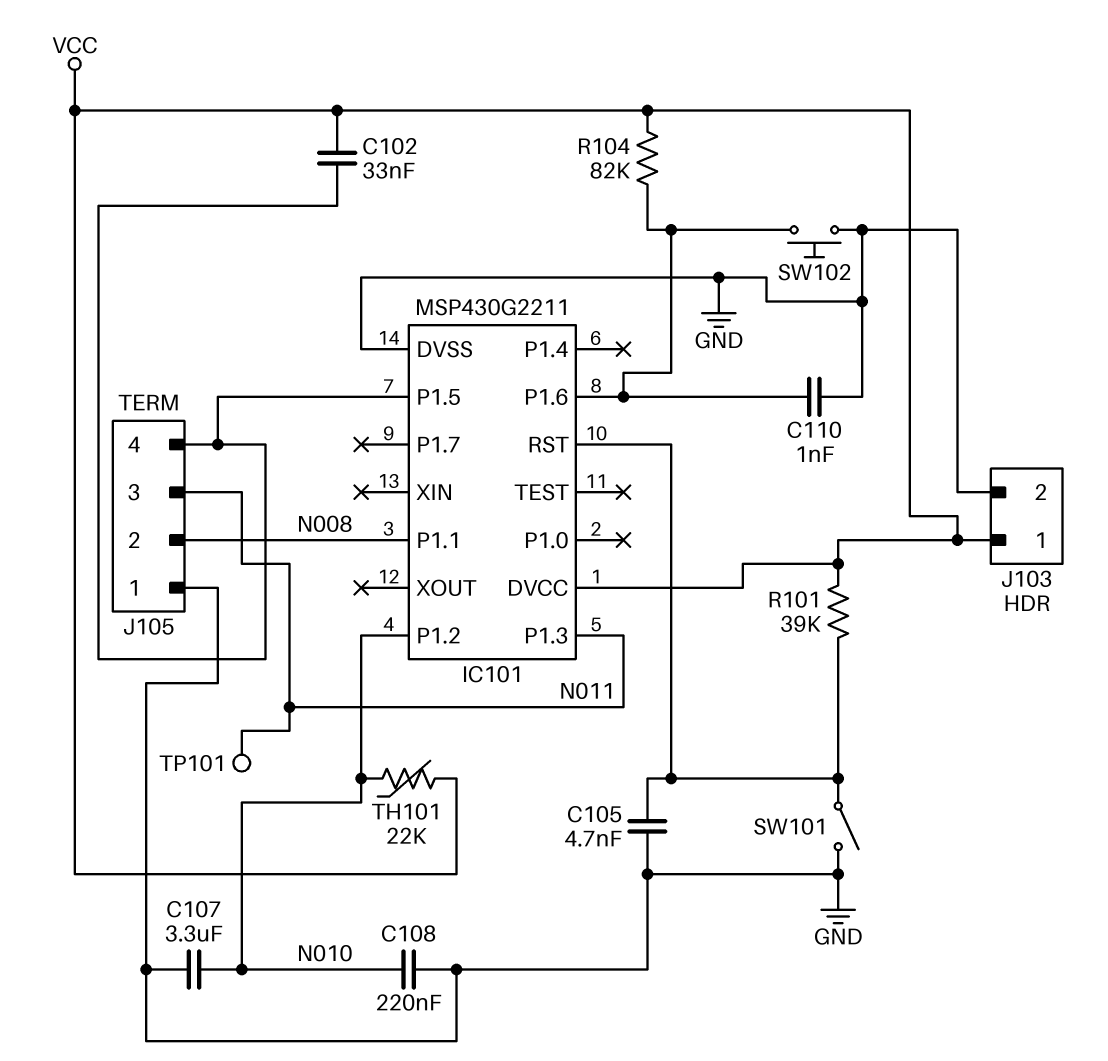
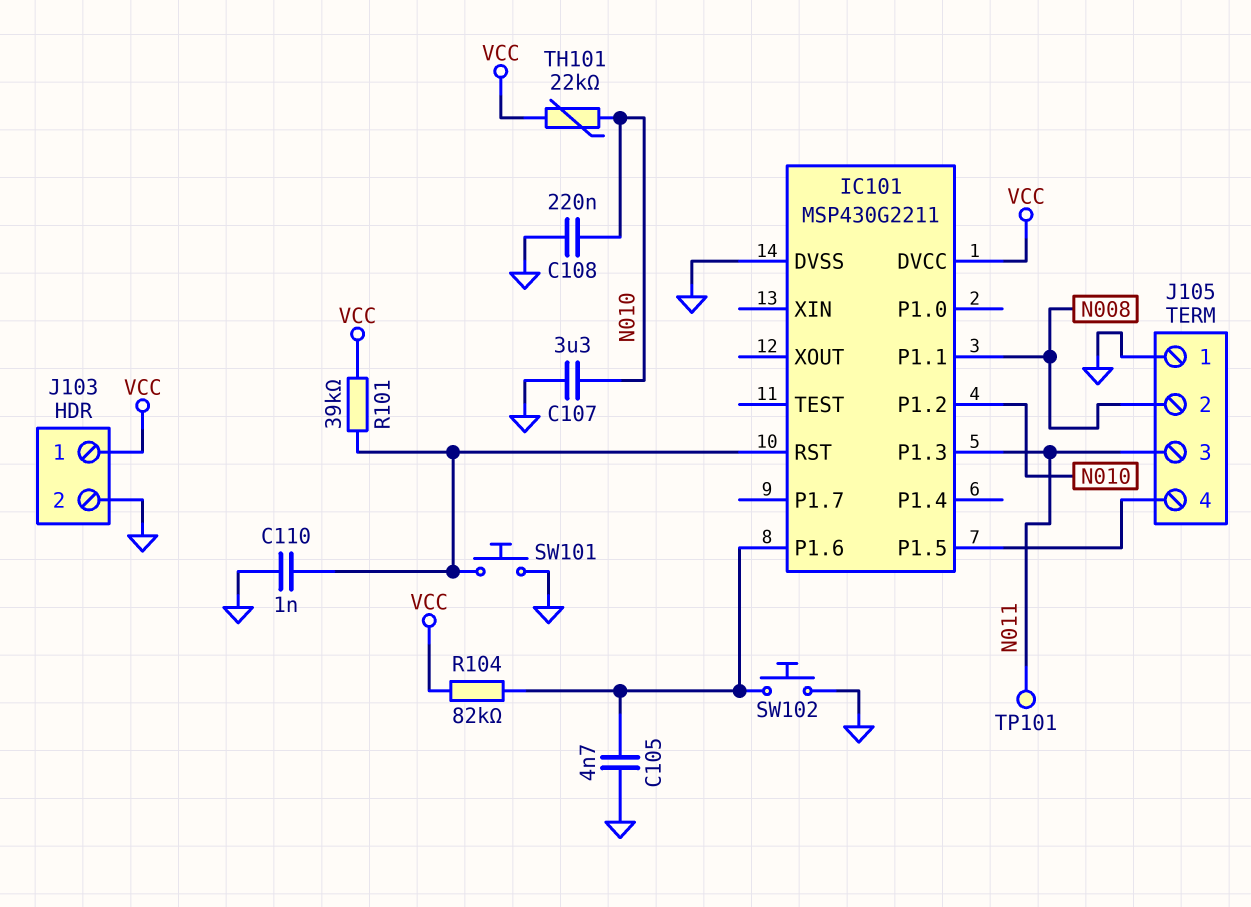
C102: 33nF (IC101/P1.5, VCC) -> none
C105: 4.7nF (GND, IC101/RST) -> 4.7nF (GND, IC101/P1.6)
C110: 1nF (GND, IC101/P1.6) -> 1nF (GND, IC101/RST)
SW101: switch (GND, IC101/RST) -> button (GND, IC101/RST)

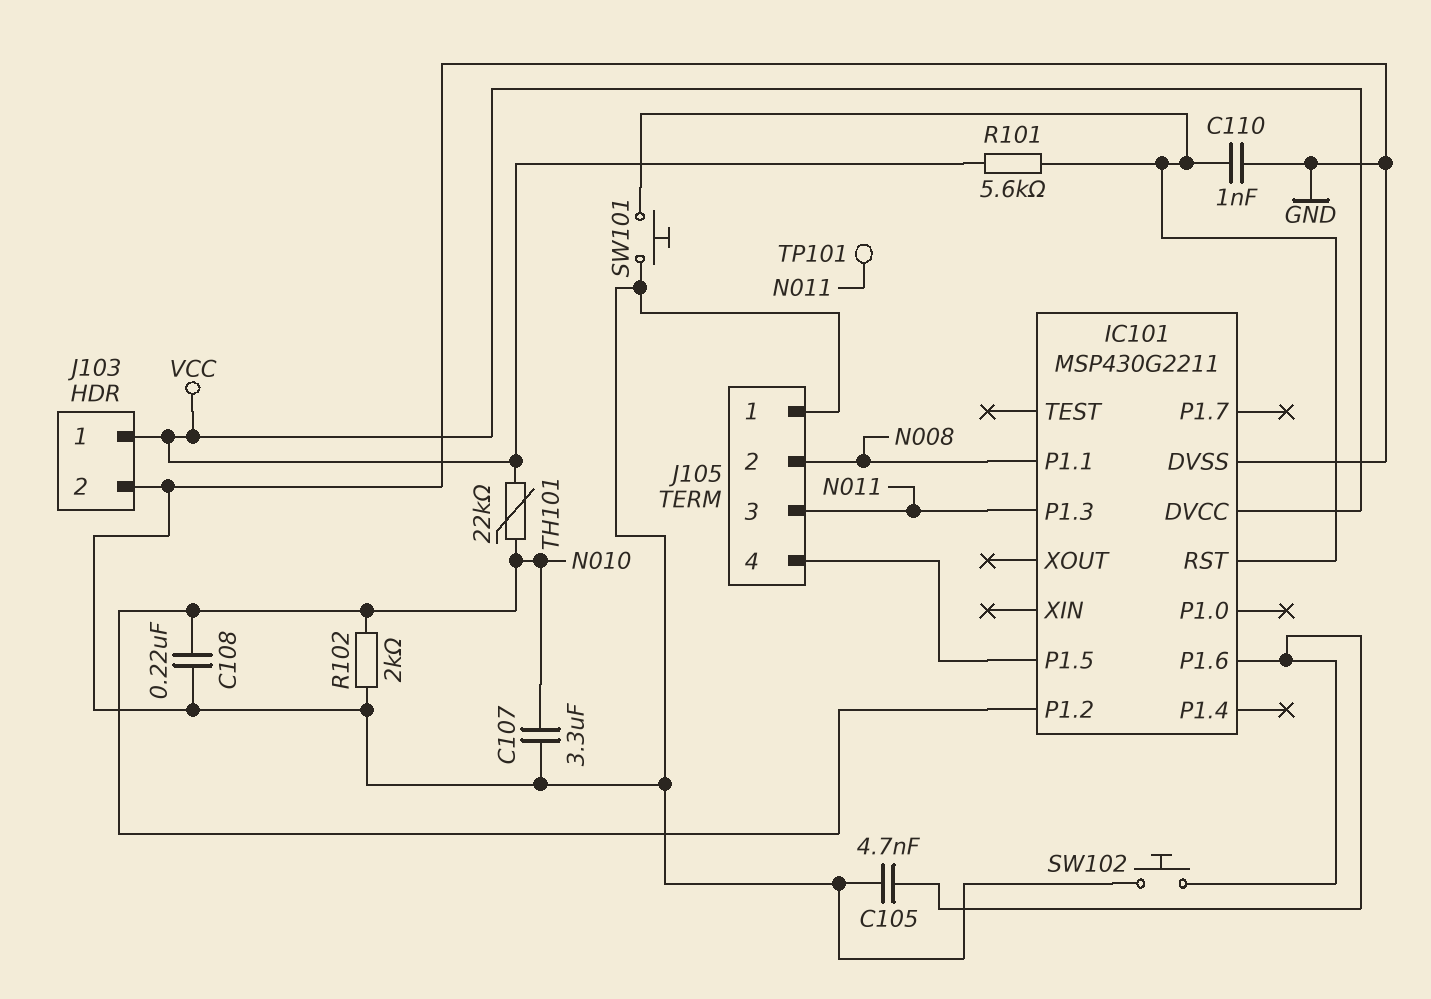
R101: 39k (IC101/RST, VCC) -> 5.6k (IC101/RST, VCC)
R102: none -> 2k (GND, N010)
R104: 82k (IC101/P1.6, VCC) -> none

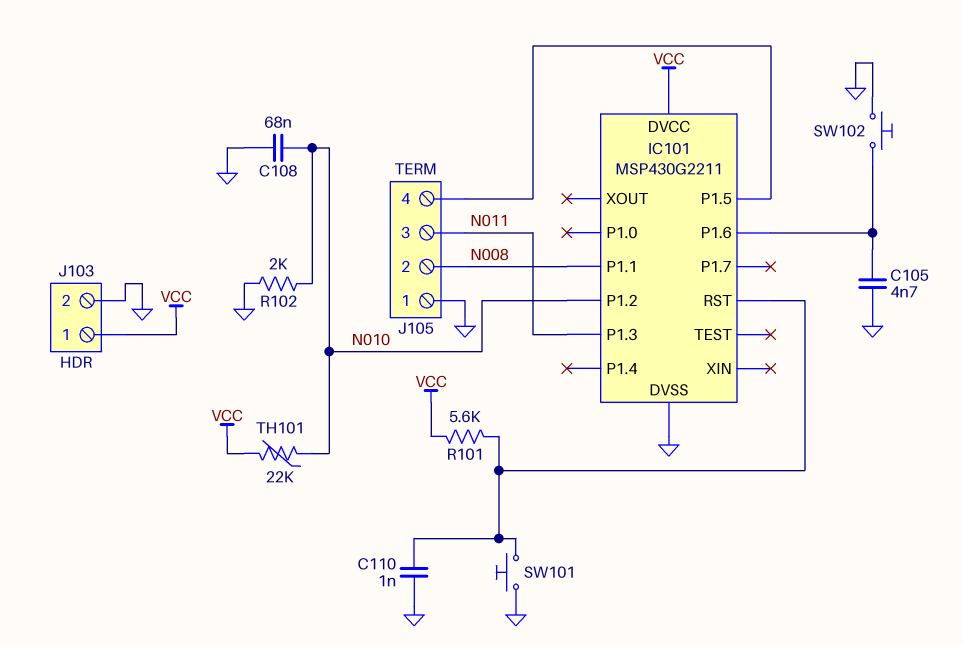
C107: 3.3uF (GND, N010) -> none
C108: 220nF (GND, N010) -> 68nF (GND, N010)
TP101: test point (N011) -> none

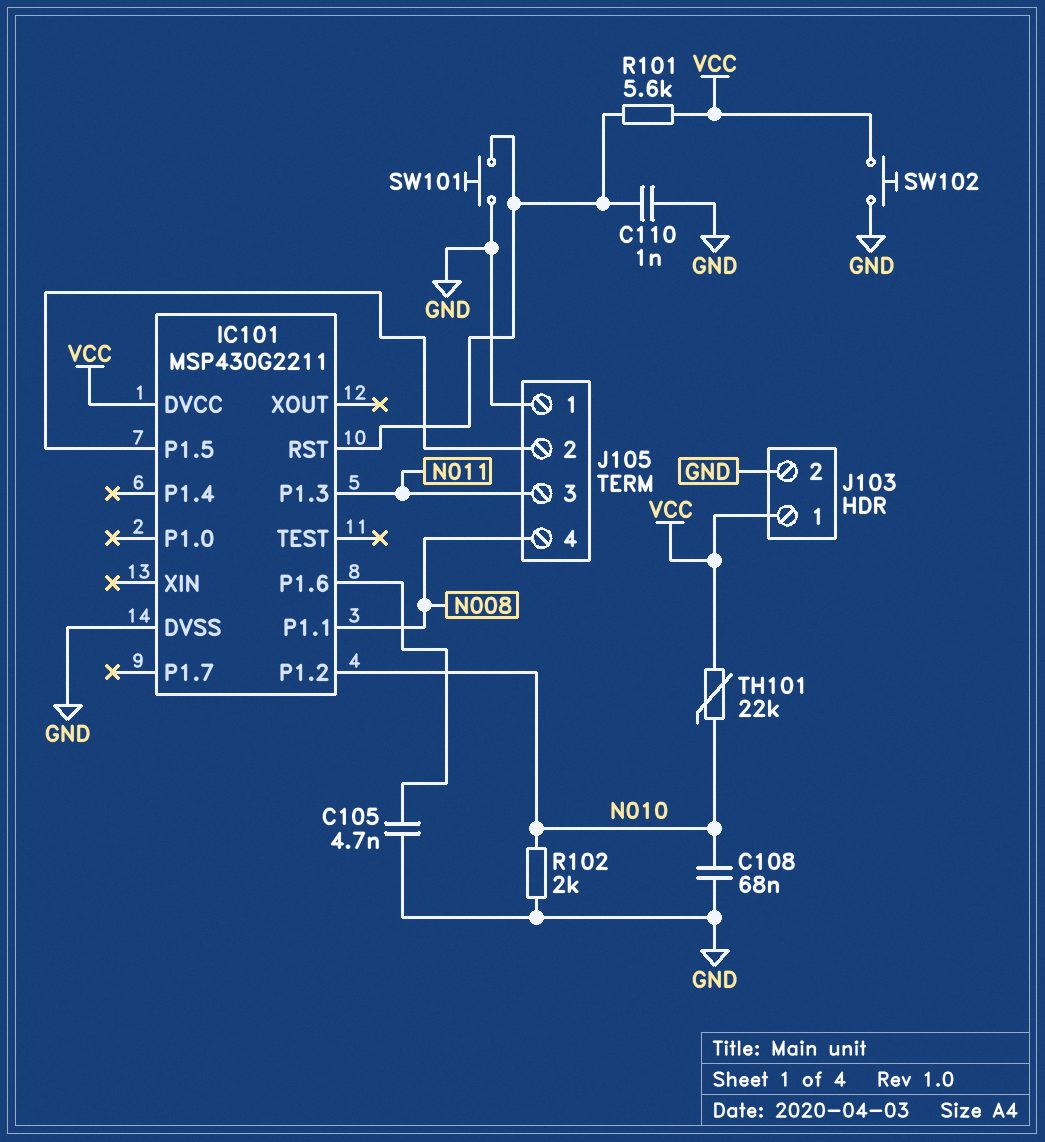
J105 pin 2: N008 -> IC101/P1.5
J105 pin 4: IC101/P1.5 -> N008
SW102: button (GND, IC101/P1.6) -> button (GND, VCC)

